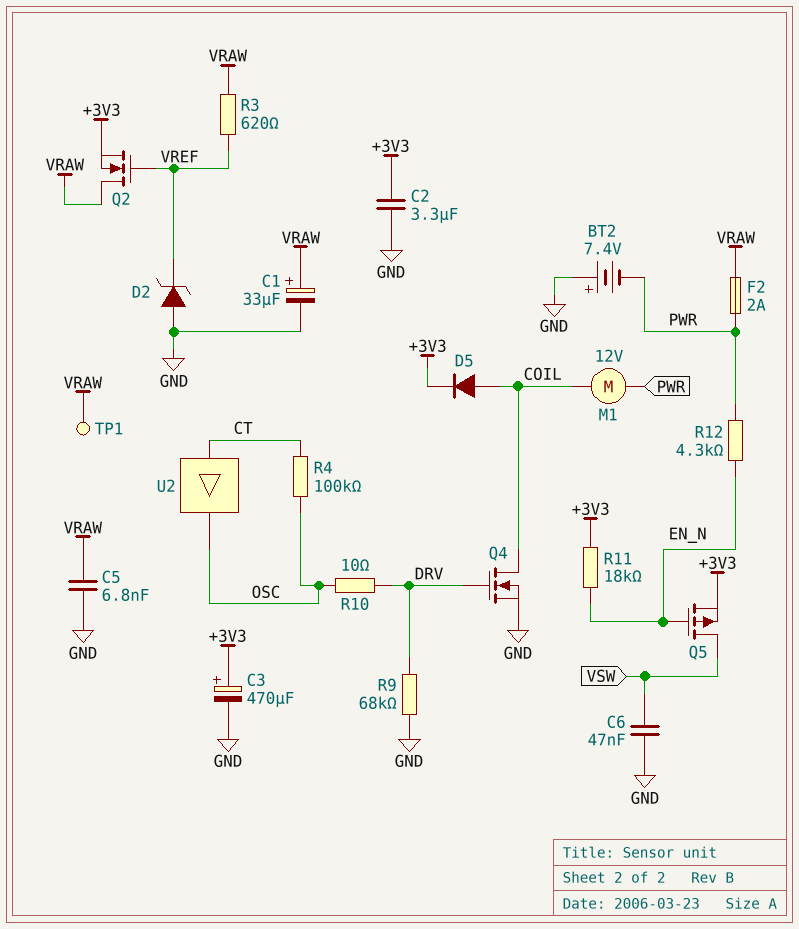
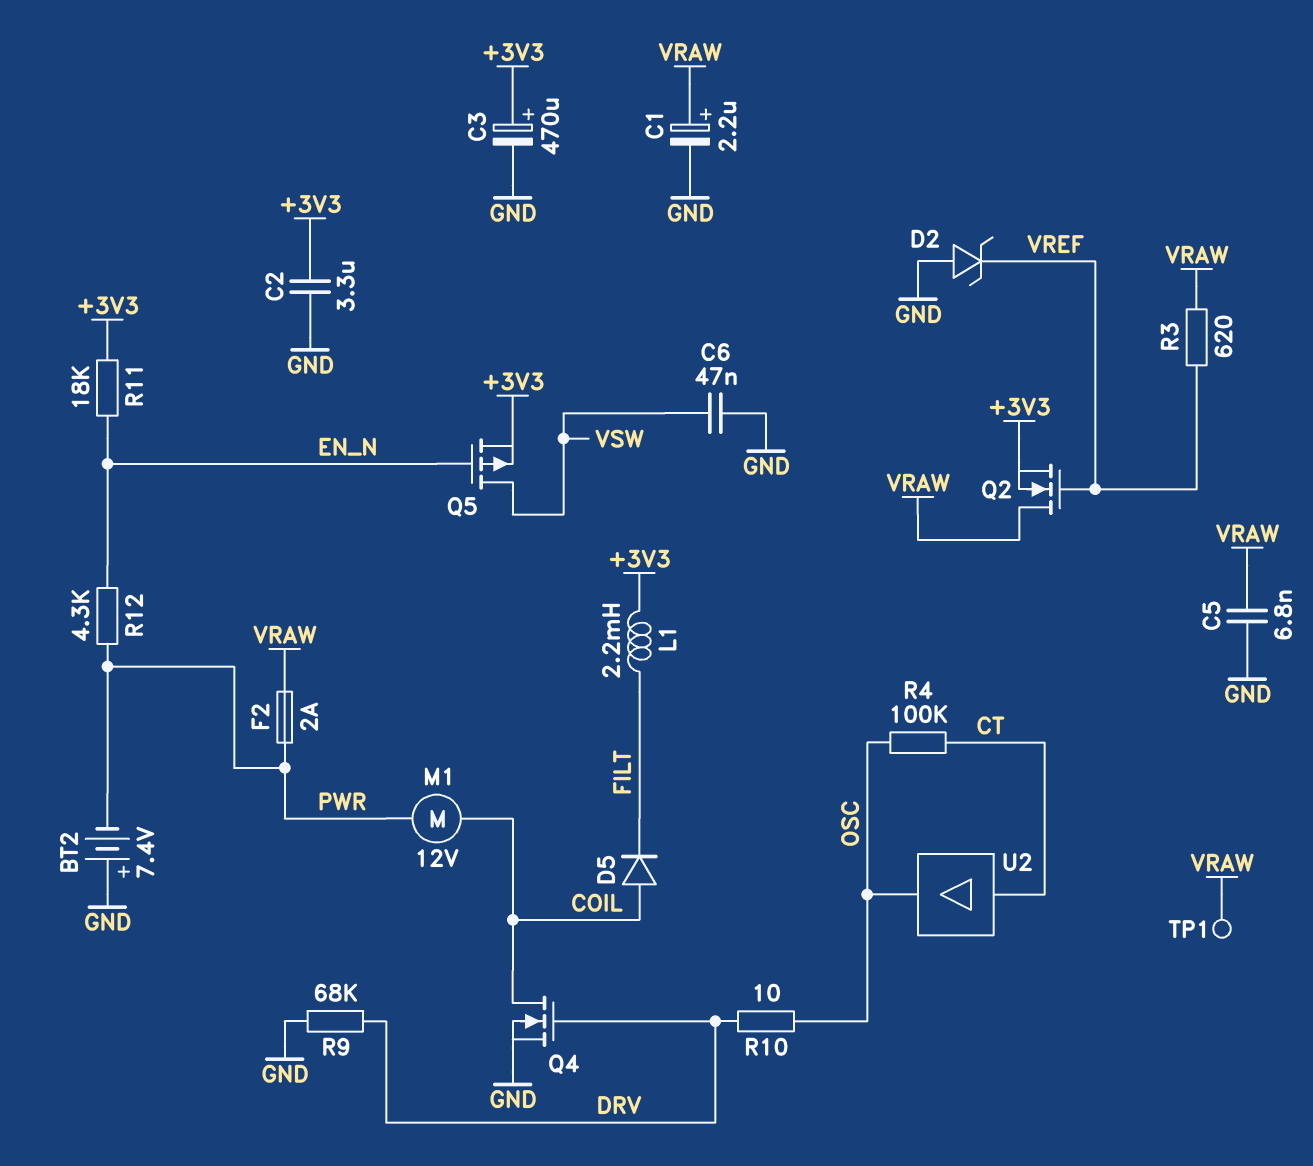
C1: 33uF (plus VRAW, minus GND) -> 2.2uF (plus VRAW, minus GND)
D5: diode (A COIL, K +3V3) -> diode (A COIL, K FILT)
L1: none -> 2.2mH (+3V3, FILT)

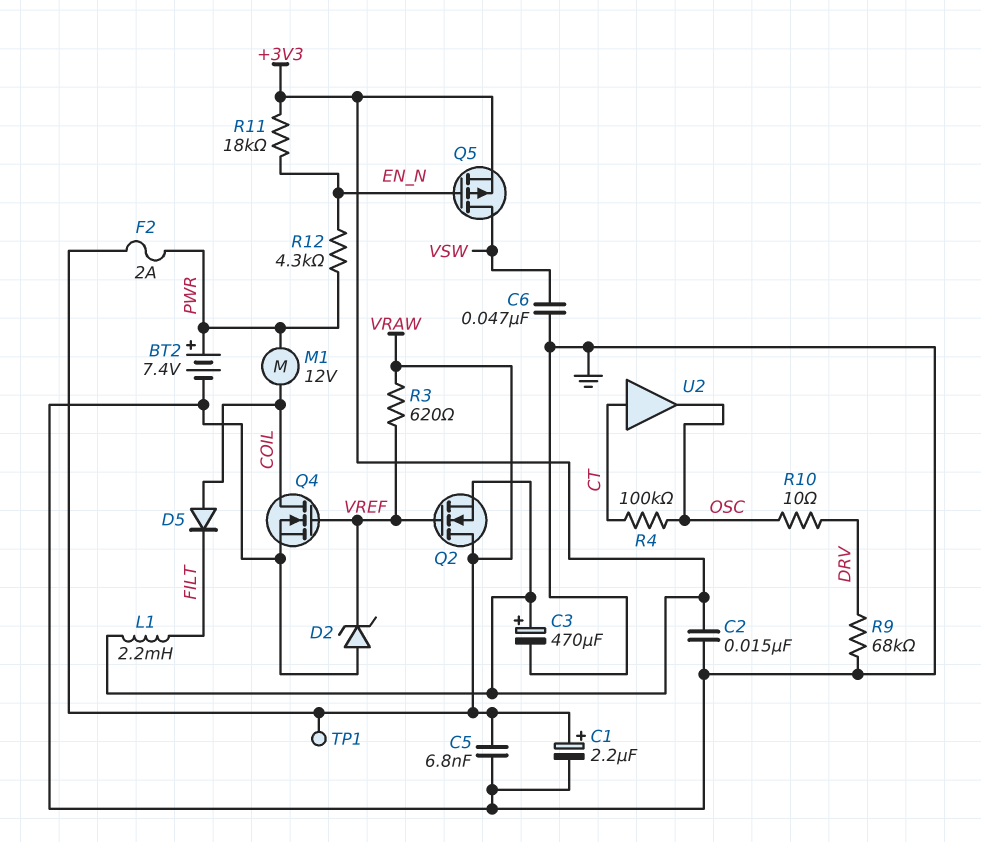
BT2: 7.4V (plus GND, minus PWR) -> 7.4V (plus PWR, minus GND)
C2: 3.3uF (+3V3, GND) -> 15nF (+3V3, GND)
Q4: NMOS (G DRV, D COIL, S GND) -> NMOS (G VREF, D COIL, S GND)

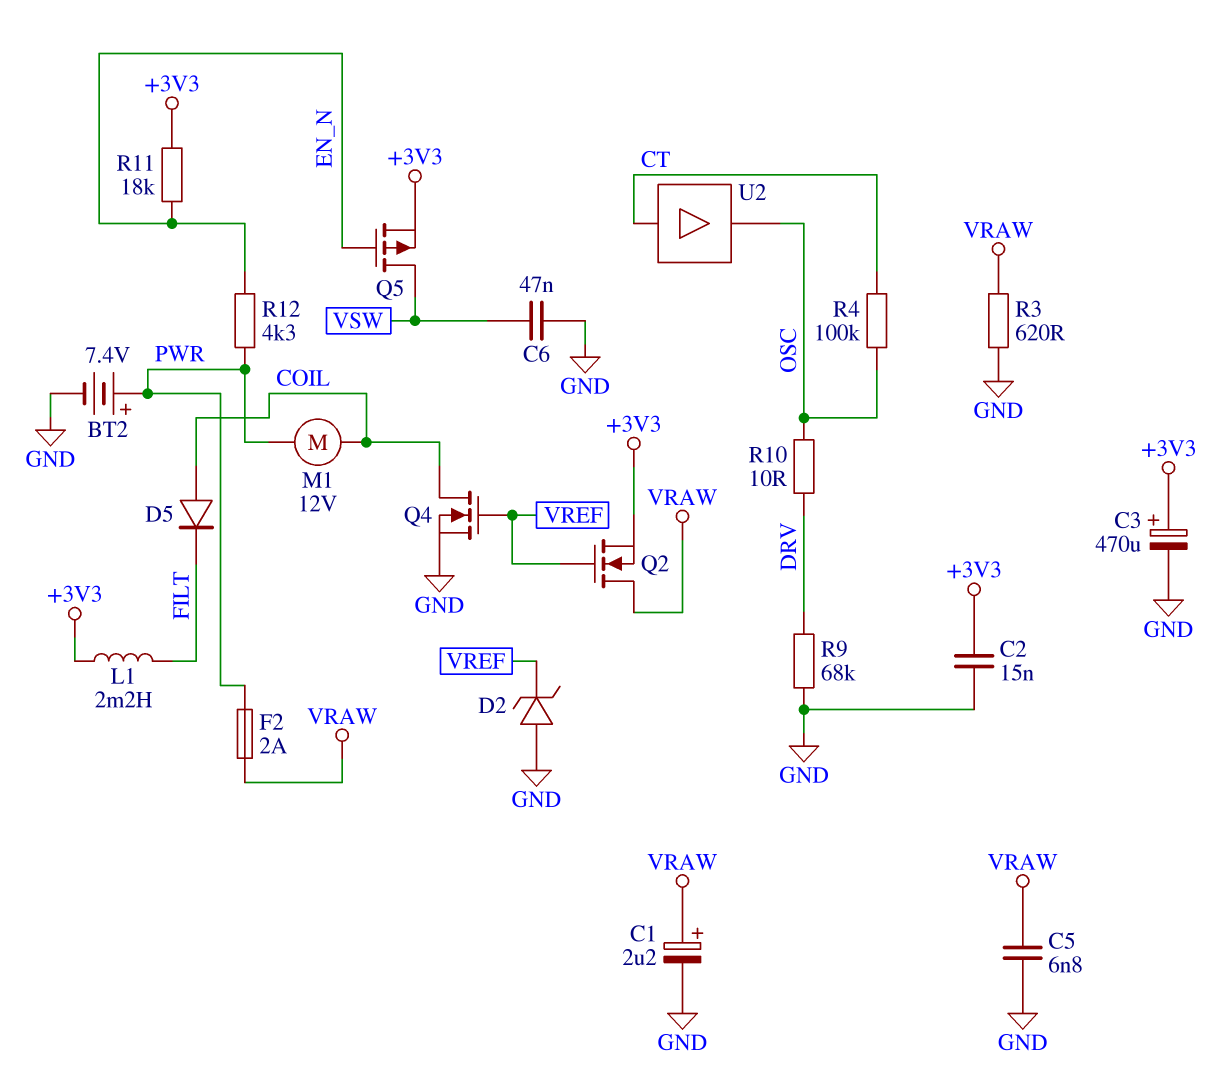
R3: 620 (VRAW, VREF) -> 620 (GND, VRAW)
TP1: test point (VRAW) -> none

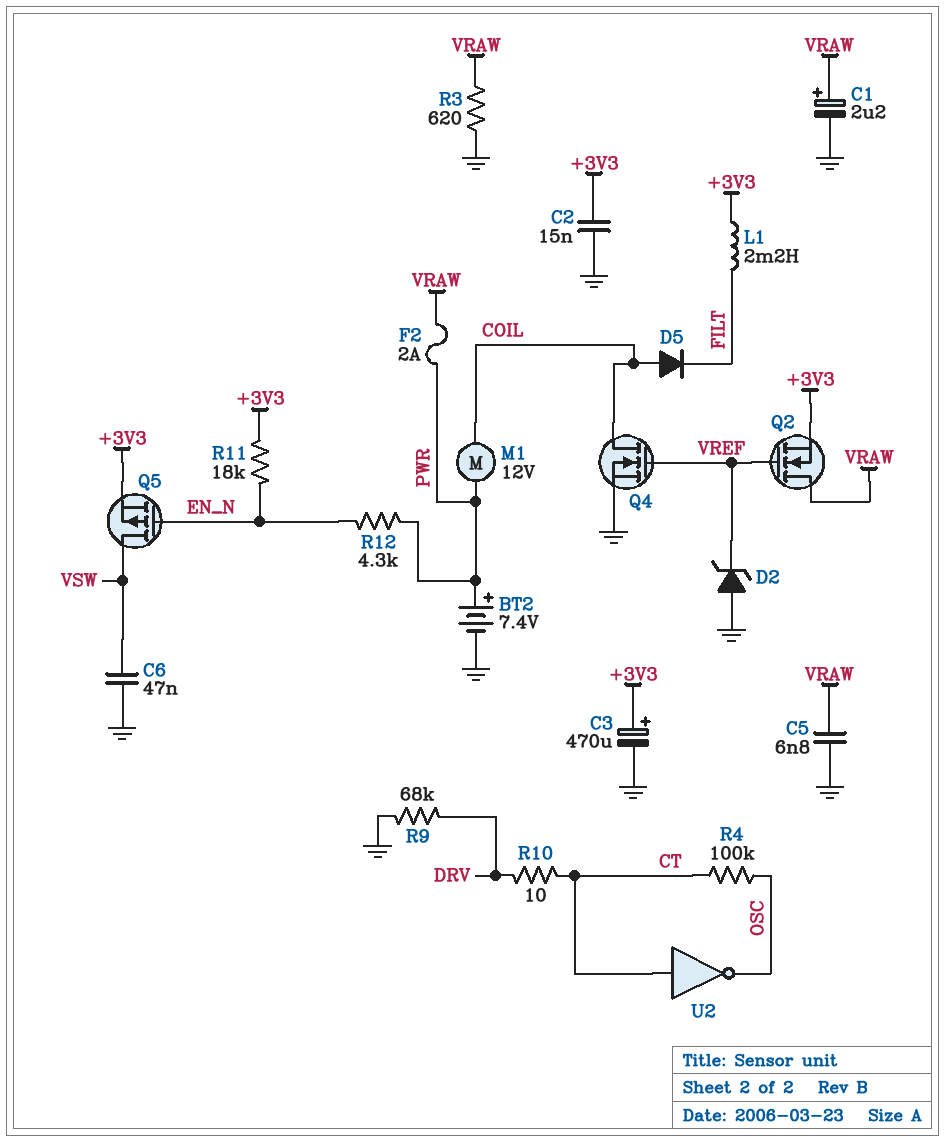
R10: 10 (DRV, OSC) -> 10 (CT, DRV)
U2: buffer (in CT, out OSC) -> NOT (in CT, out OSC)

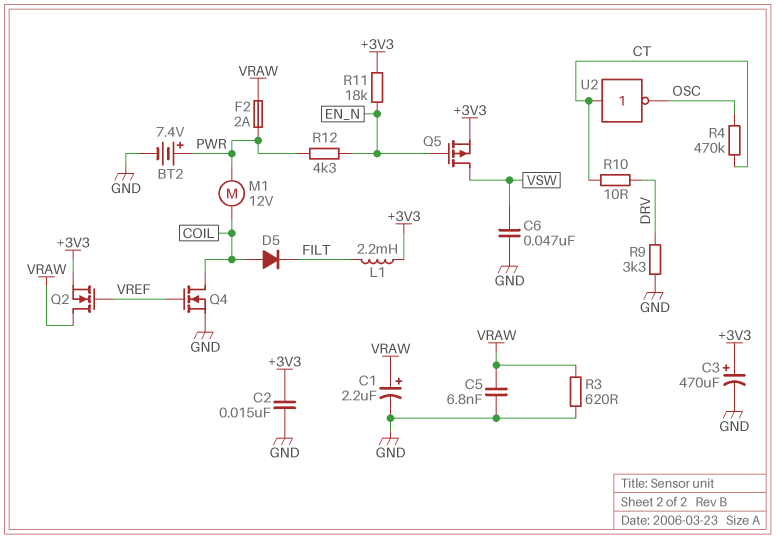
D2: zener (A GND, K VREF) -> none
R4: 100k (CT, OSC) -> 470k (CT, OSC)
R9: 68k (DRV, GND) -> 3.3k (DRV, GND)

